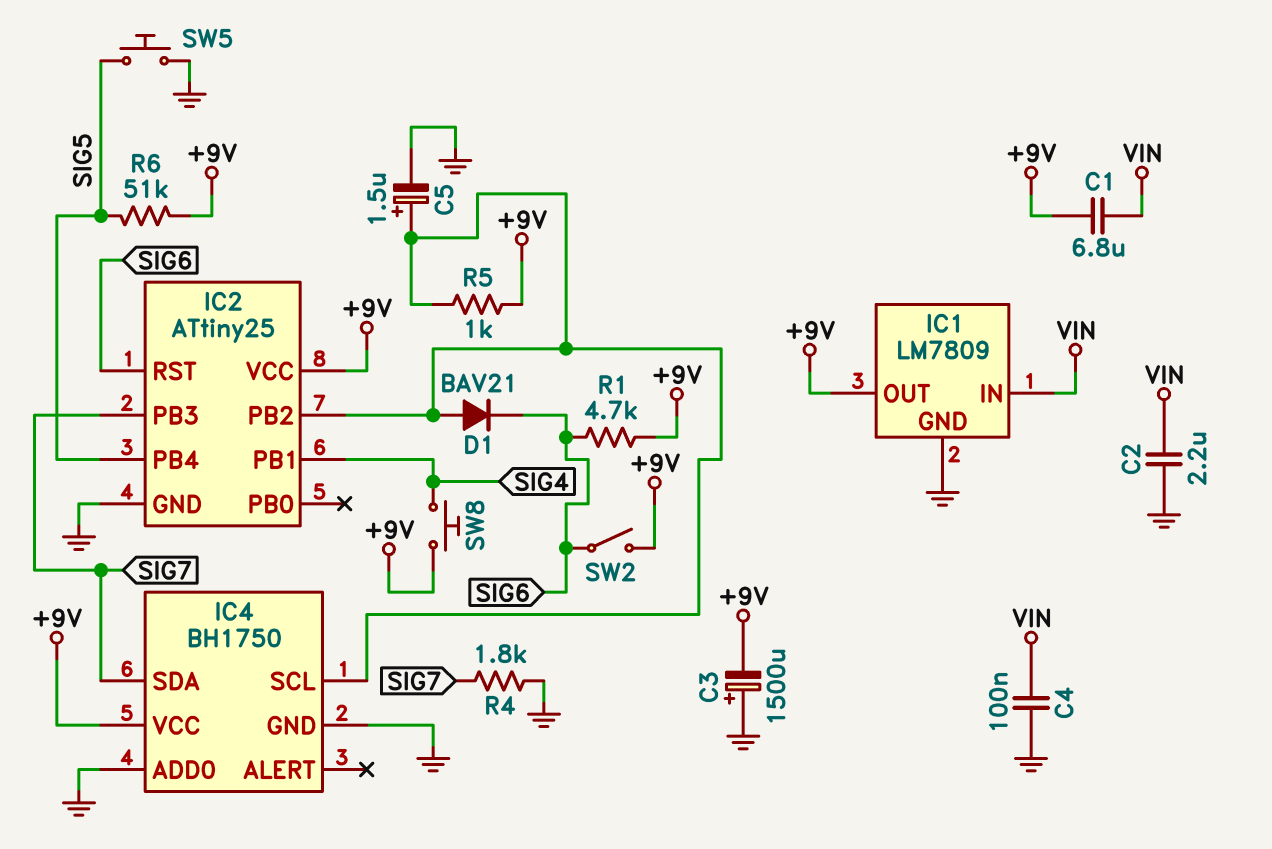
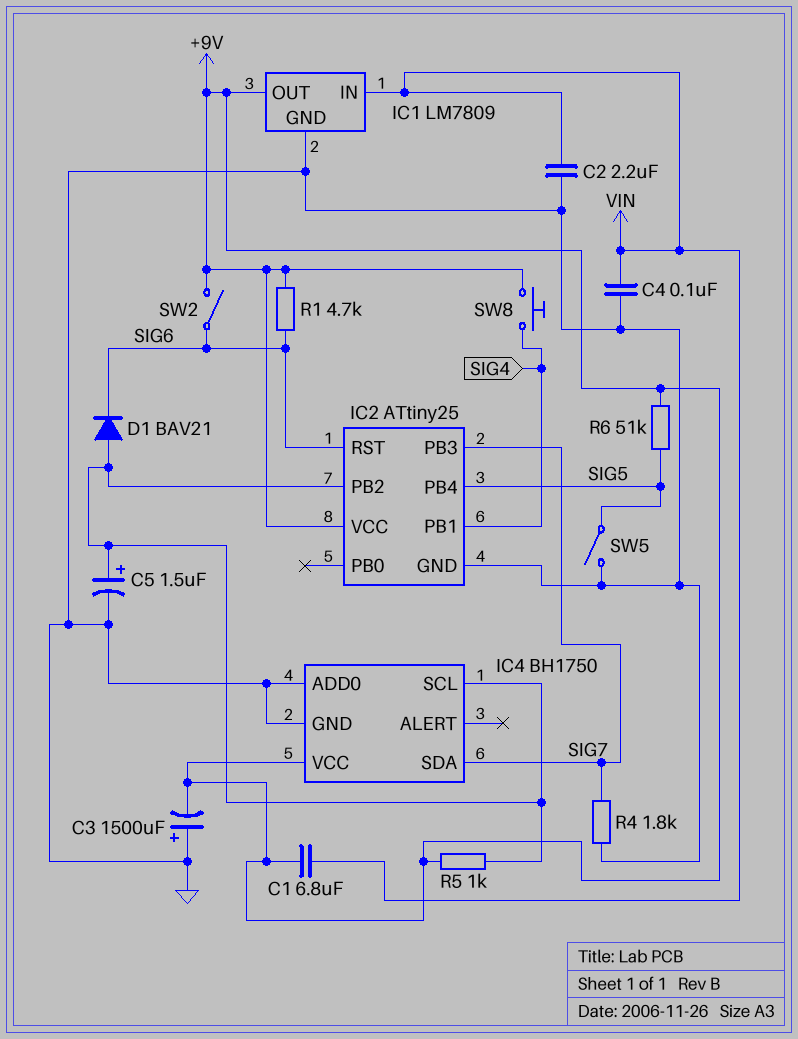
SW5: button (GND, SIG5) -> switch (GND, SIG5)

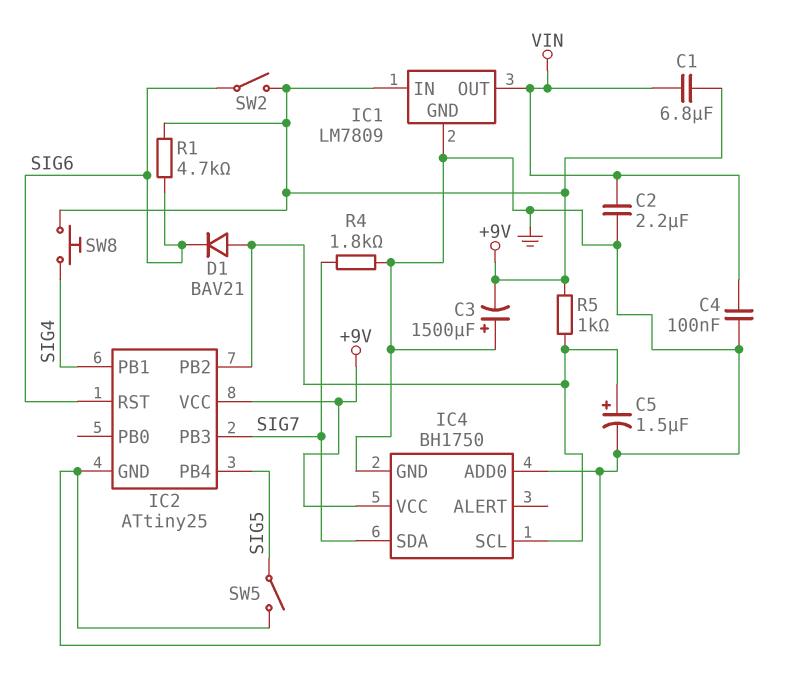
IC1 pin IN: VIN -> +9V
IC1 pin OUT: +9V -> VIN
R6: 51k (+9V, SIG5) -> none

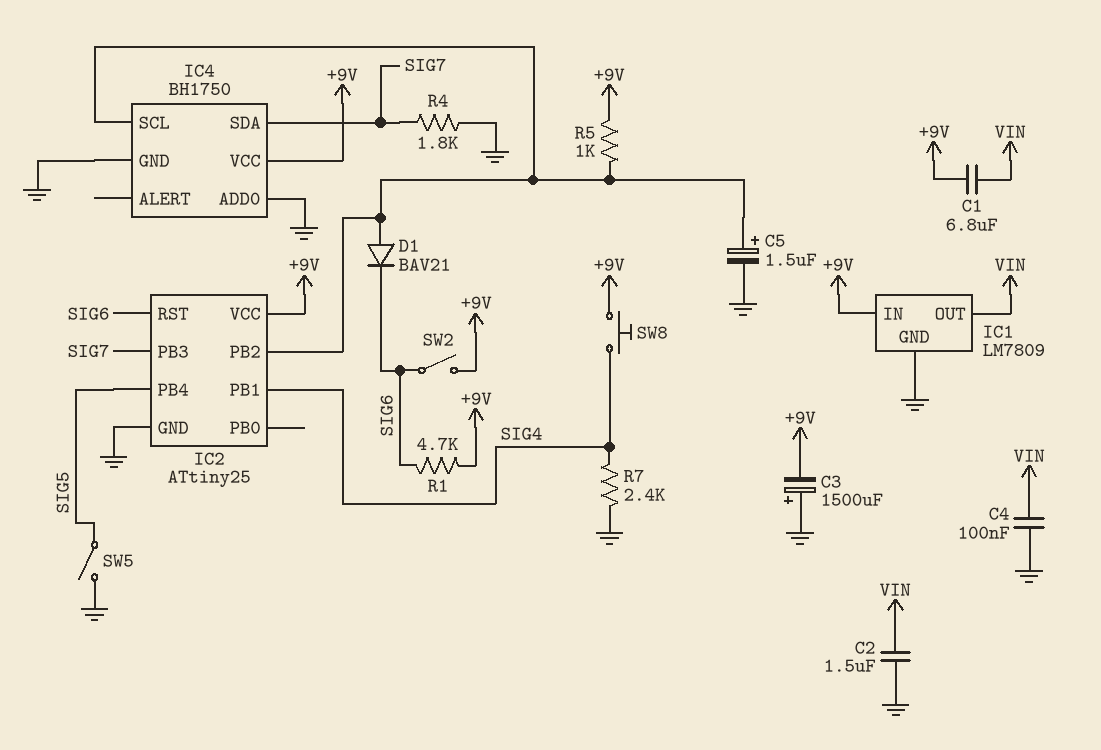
C2: 2.2uF (GND, VIN) -> 1.5uF (GND, VIN)
R7: none -> 2.4k (GND, SIG4)

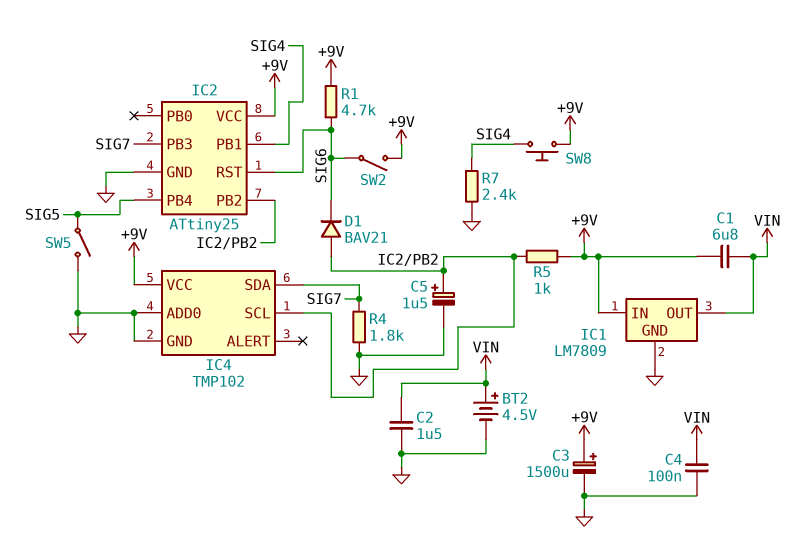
BT2: none -> 4.5V (plus VIN, minus GND)
C3: 1500uF (plus GND, minus +9V) -> 1500uF (plus +9V, minus GND)
IC4: BH1750 -> TMP102

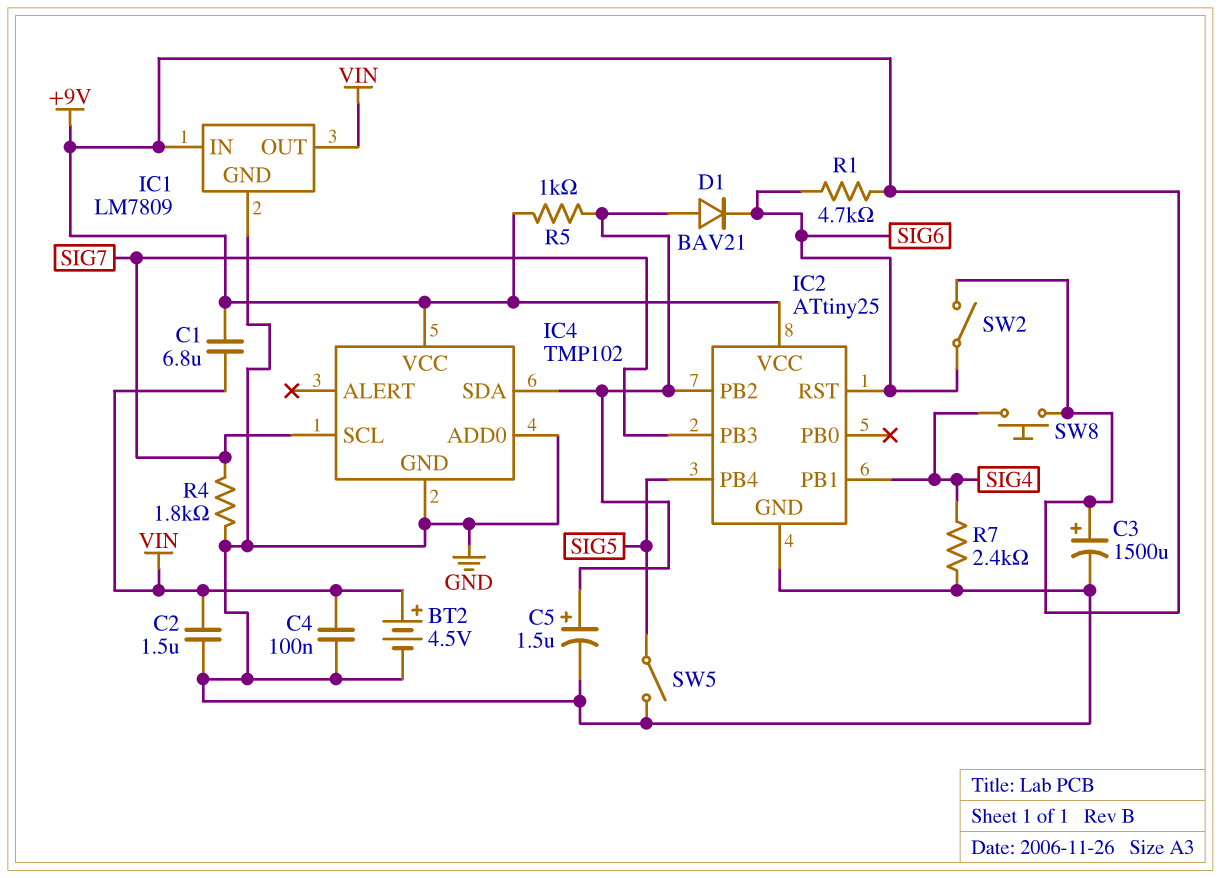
IC4 pin SCL: IC2/PB2 -> SIG7
IC4 pin SDA: SIG7 -> IC2/PB2

